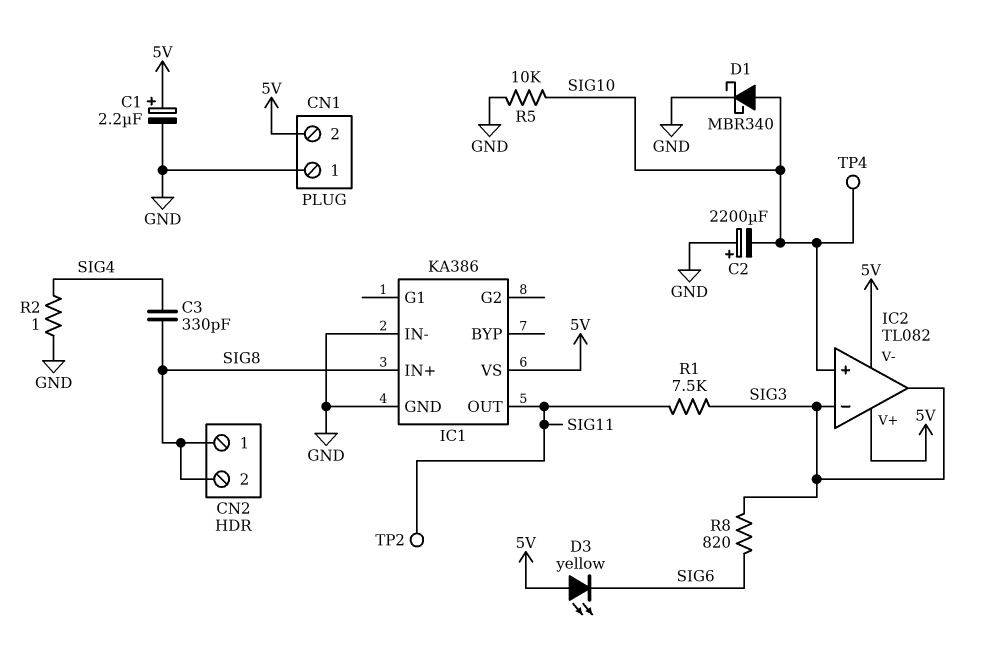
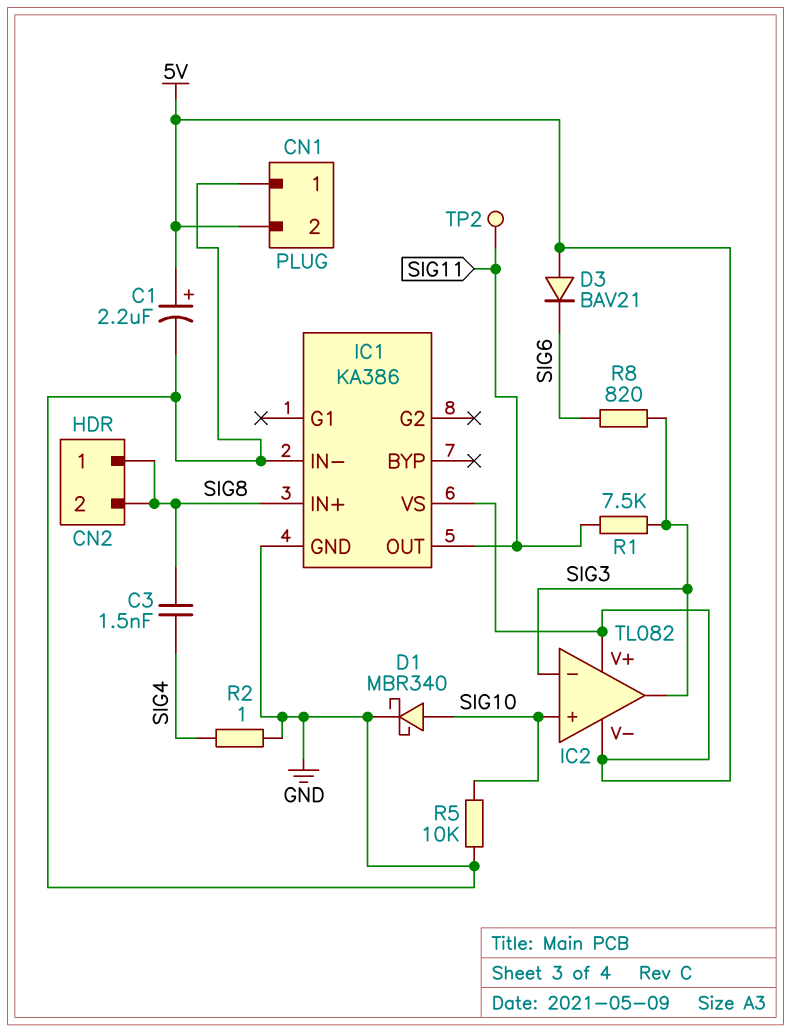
C2: 2200uF (plus GND, minus SIG10) -> none
C3: 330pF (SIG4, SIG8) -> 1.5nF (SIG4, SIG8)
D3: LED yellow (A 5V, K SIG6) -> diode BAV21 (A 5V, K SIG6)
TP4: test point (SIG10) -> none

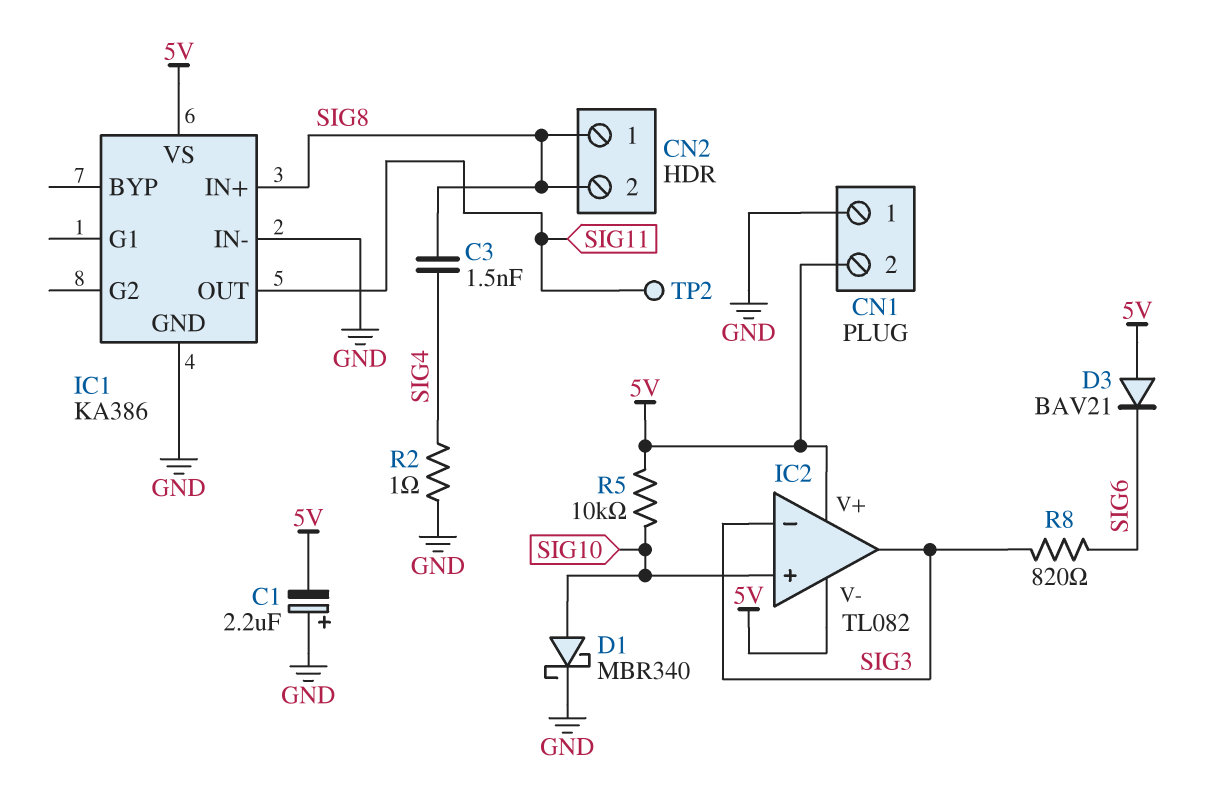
C1: 2.2uF (plus 5V, minus GND) -> 2.2uF (plus GND, minus 5V)
R1: 7.5k (SIG3, SIG11) -> none
R5: 10k (GND, SIG10) -> 10k (5V, SIG10)

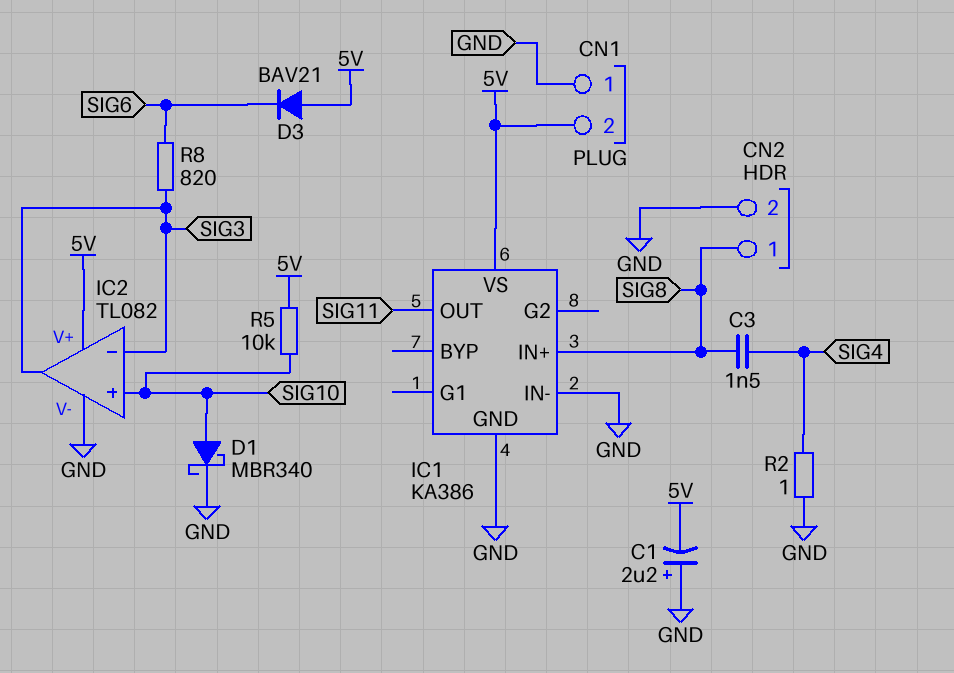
CN2 pin 2: SIG8 -> GND
IC2 pin V-: 5V -> GND
TP2: test point (SIG11) -> none

